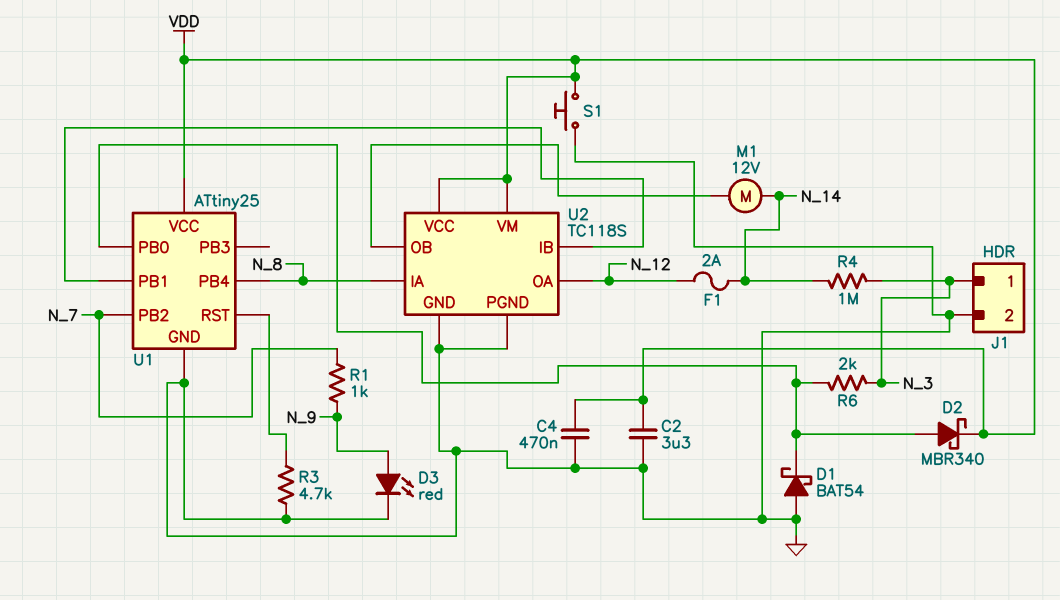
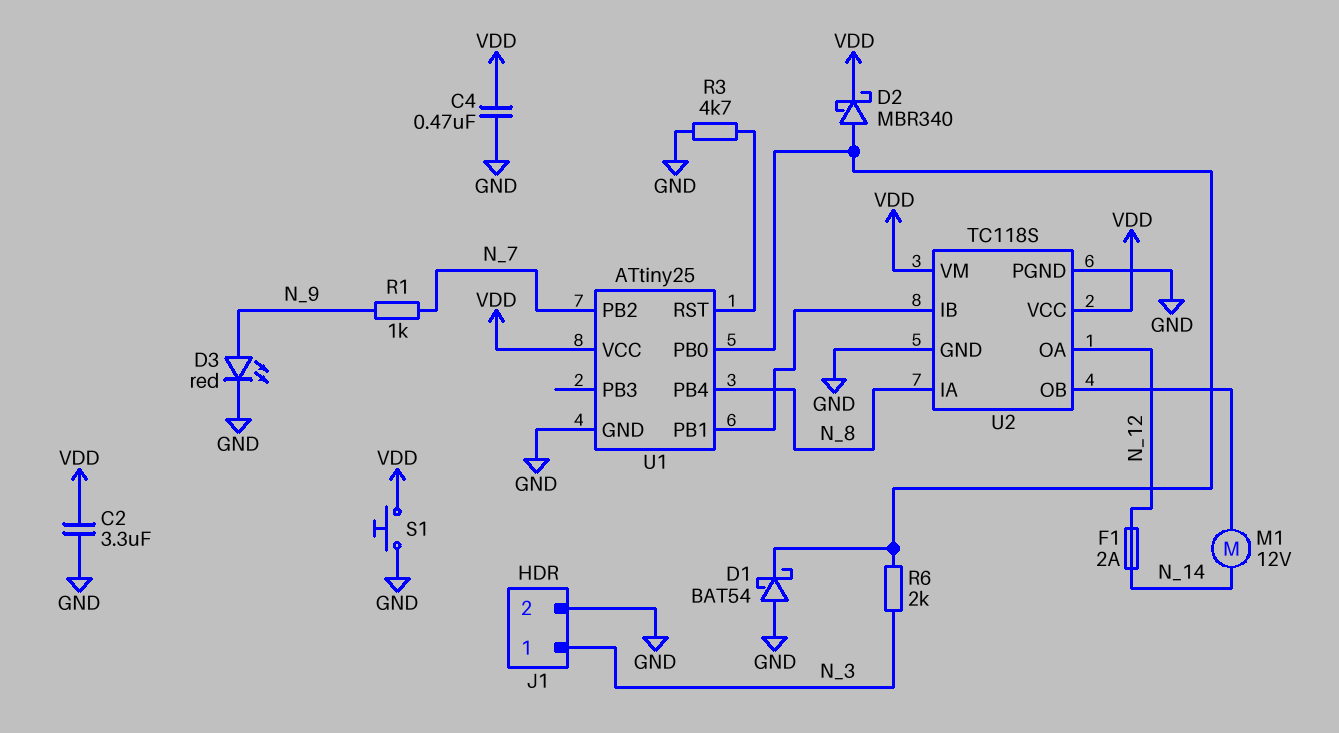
R4: 1M (N_3, N_14) -> none

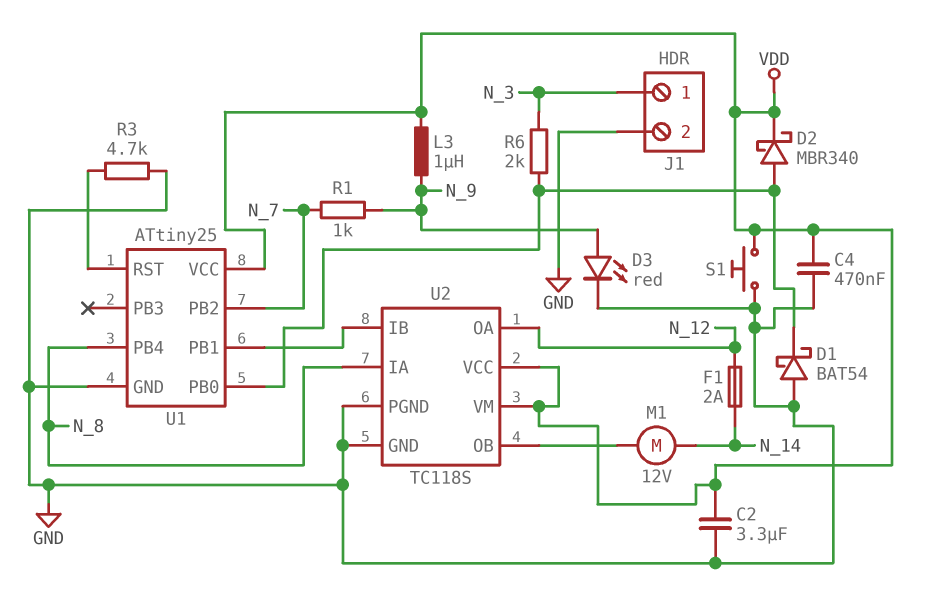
L3: none -> 1uH (N_9, VDD)

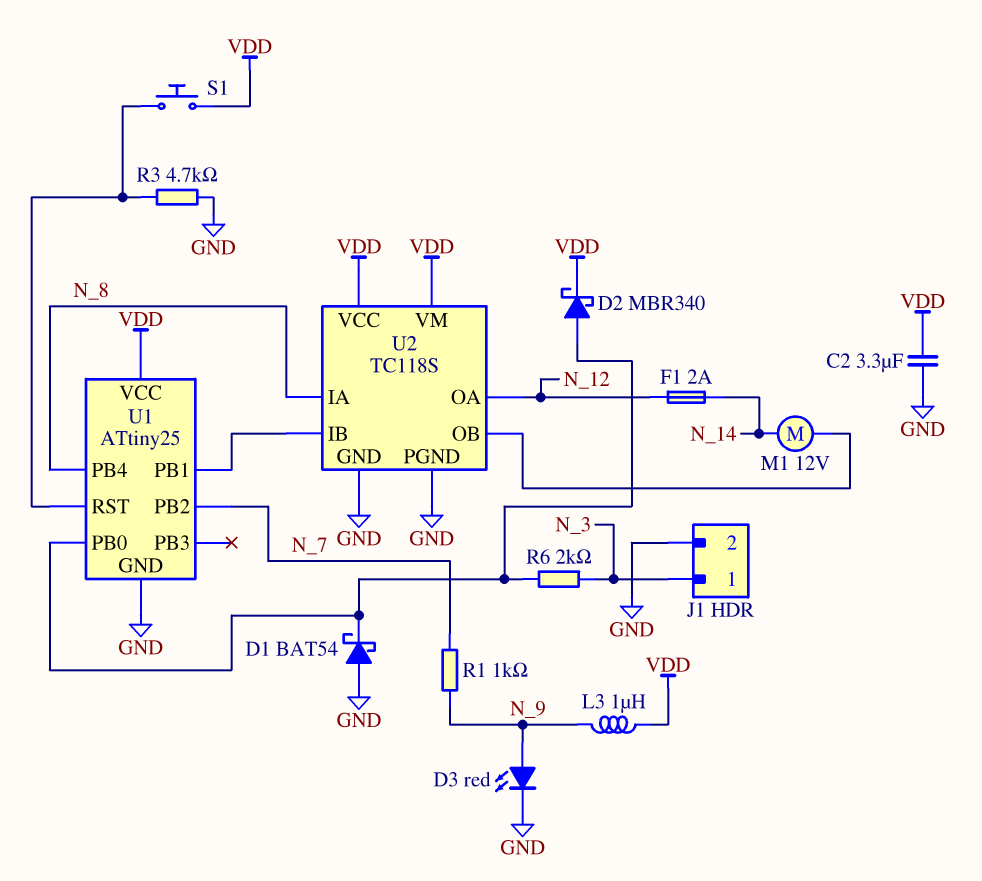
C4: 470nF (GND, VDD) -> none
S1: button (GND, VDD) -> button (U1/RST, VDD)

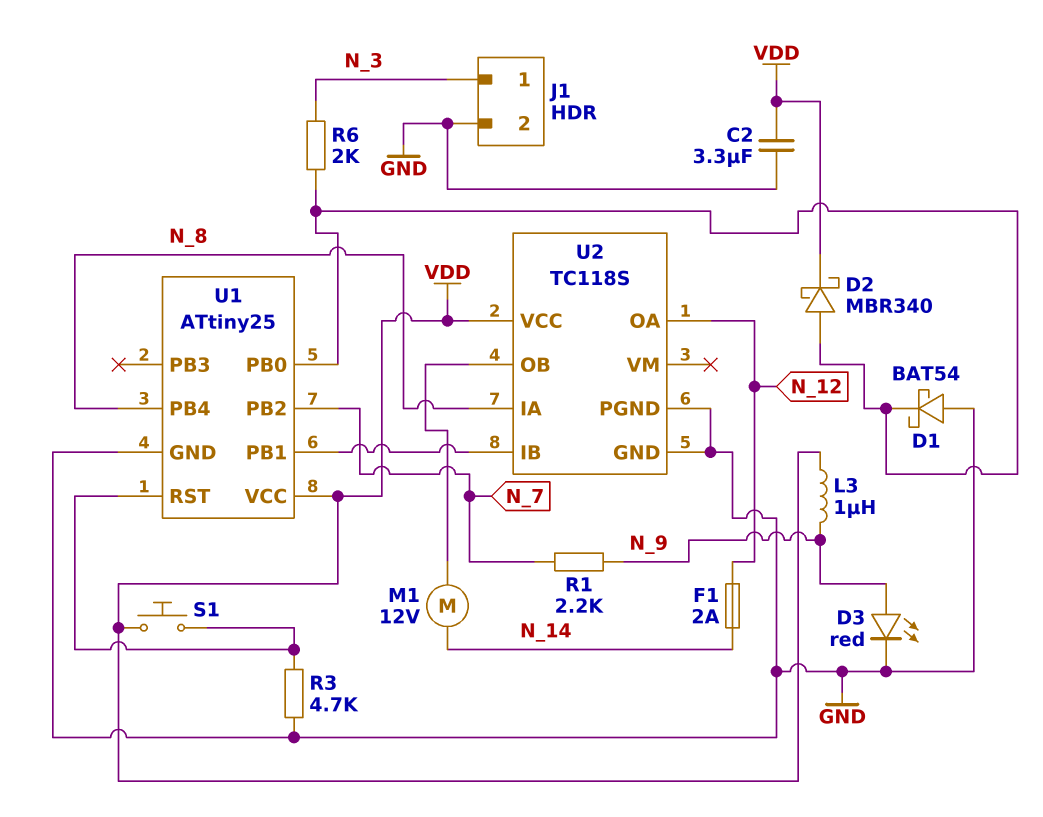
R1: 1k (N_7, N_9) -> 2.2k (N_7, N_9)
U2 pin VM: VDD -> none

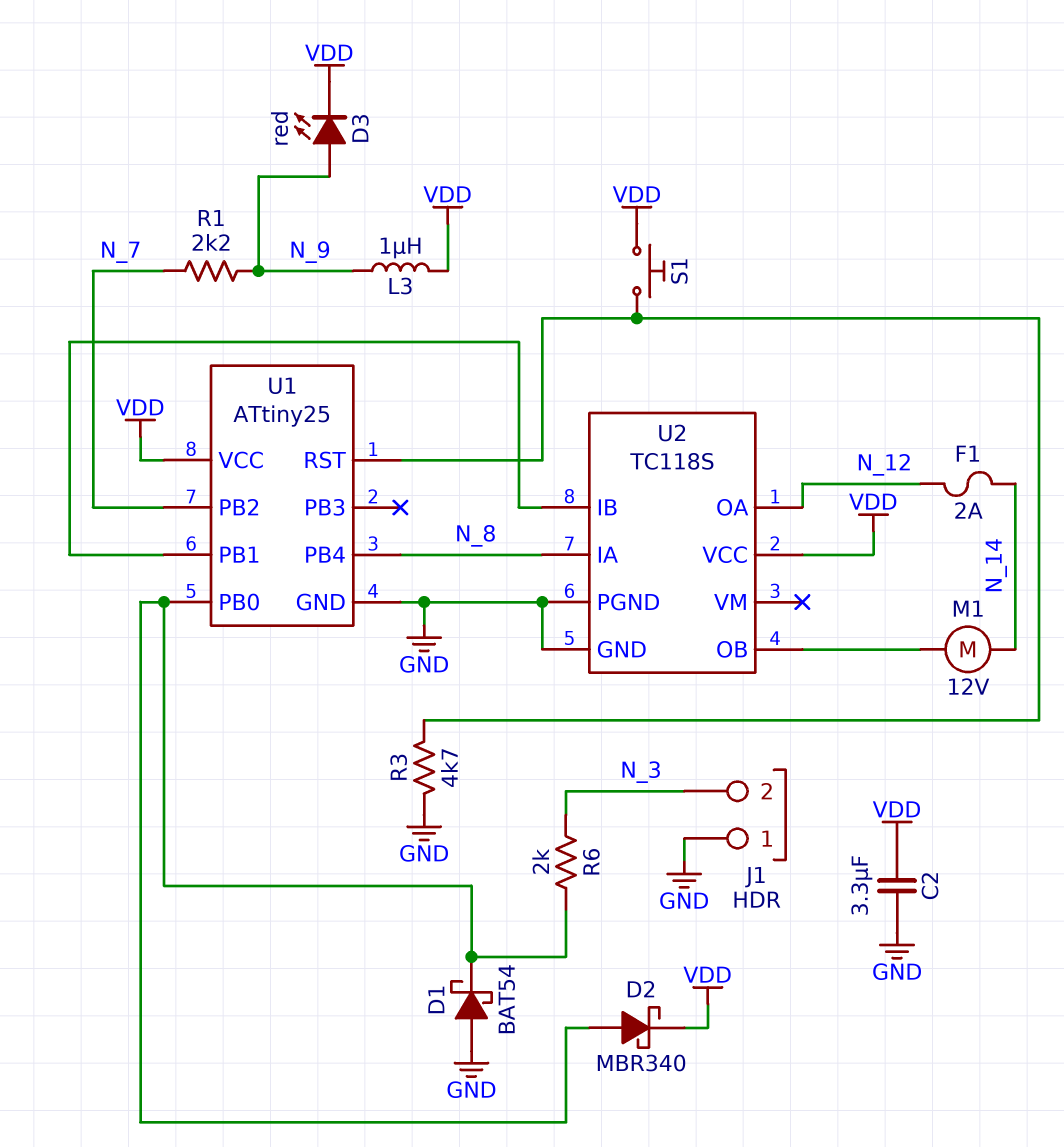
D3: LED red (A N_9, K GND) -> LED red (A N_9, K VDD)
J1 pin 1: N_3 -> GND
J1 pin 2: GND -> N_3

